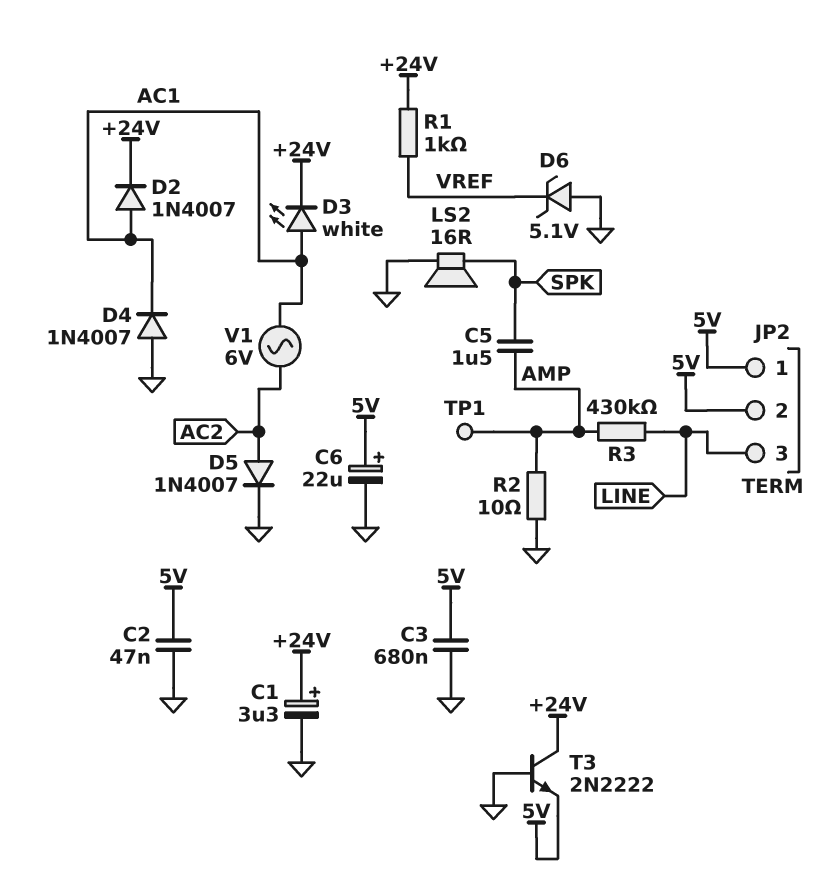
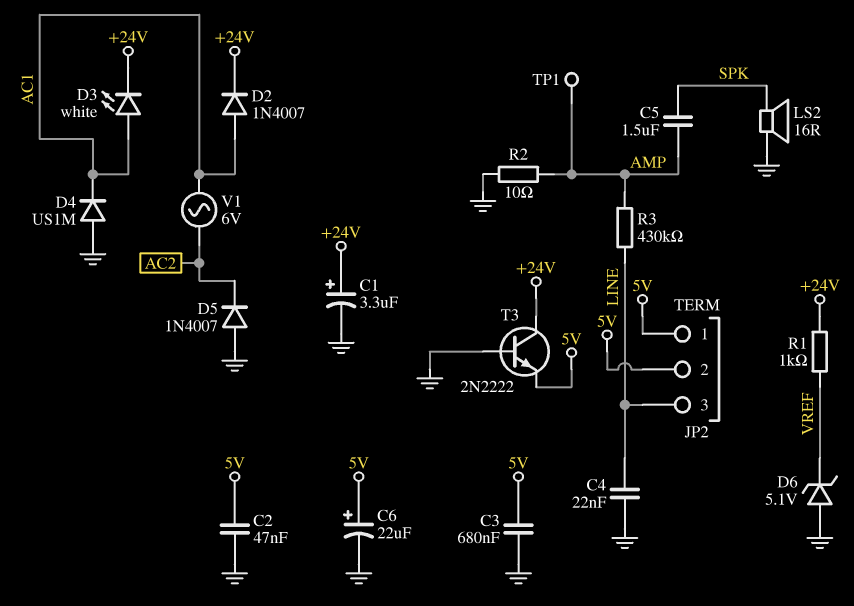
C4: none -> 22nF (GND, LINE)
D4: diode 1N4007 (A GND, K AC1) -> diode US1M (A GND, K AC1)
D5: diode 1N4007 (A AC2, K GND) -> diode 1N4007 (A GND, K AC2)

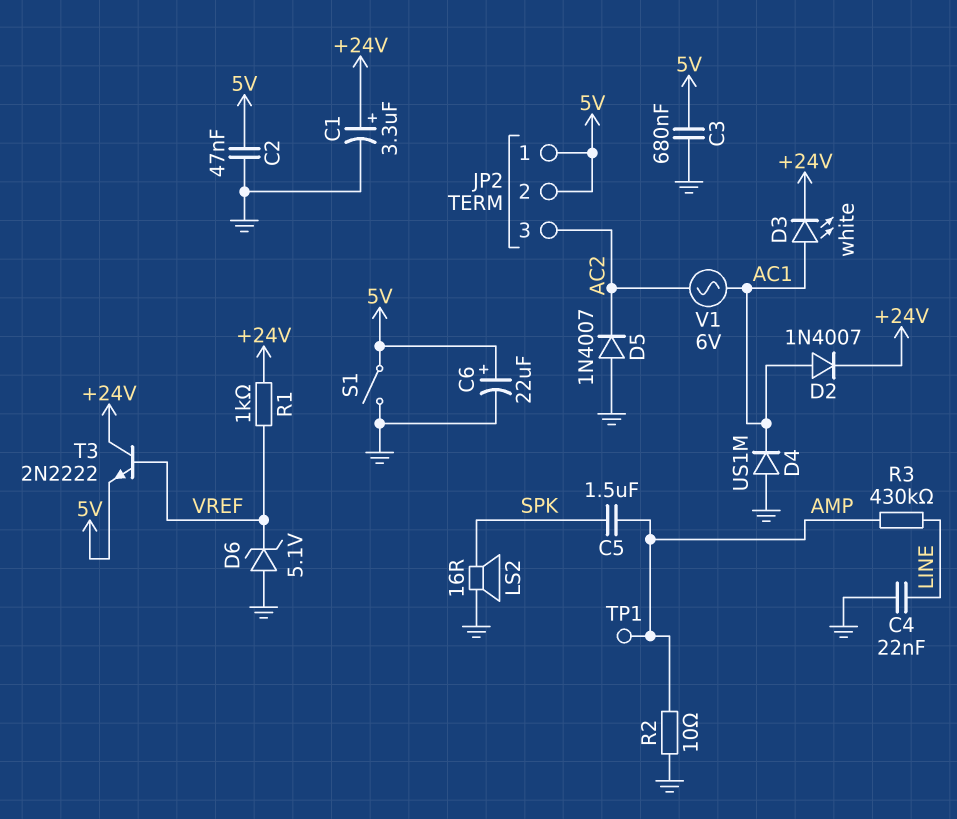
JP2 pin 3: LINE -> AC2
S1: none -> switch (5V, GND)
T3: NPN 2N2222 (B GND, C +24V, E 5V) -> NPN 2N2222 (B VREF, C +24V, E 5V)

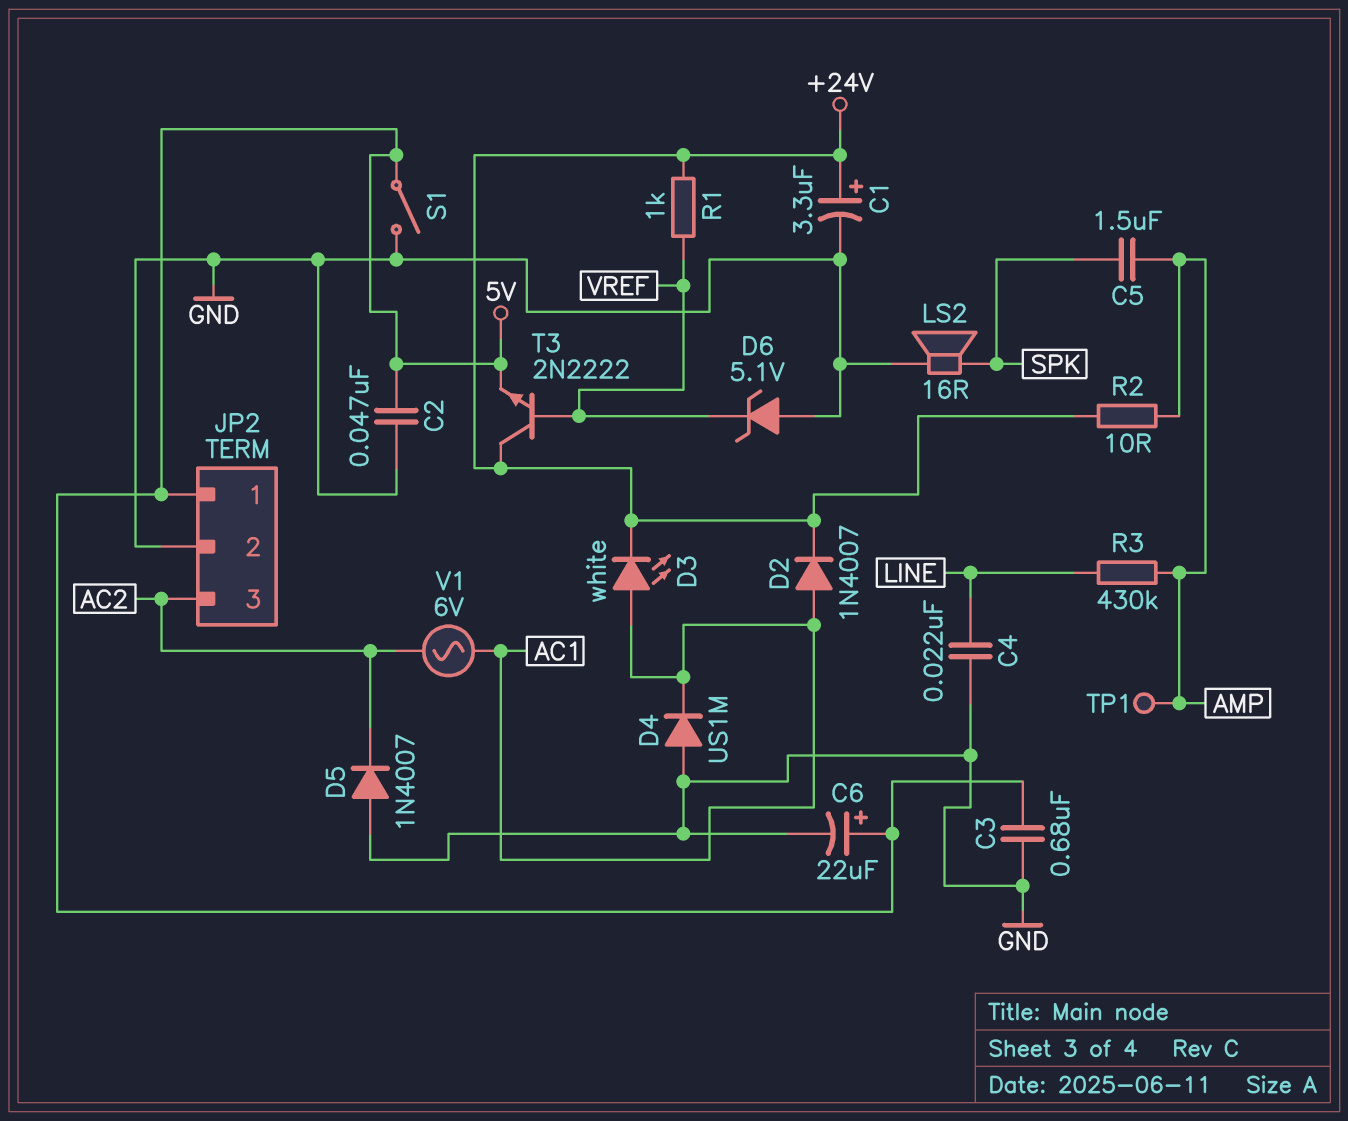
JP2 pin 2: 5V -> GND
R2: 10 (AMP, GND) -> 10 (+24V, AMP)

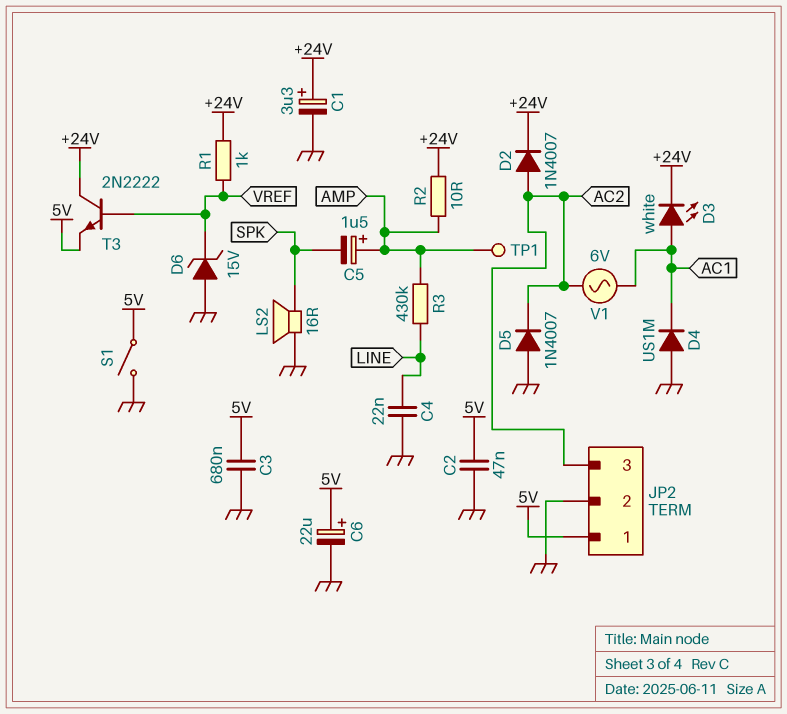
C5: 1.5uF (AMP, SPK) -> 1.5uF (plus AMP, minus SPK)
D2: diode 1N4007 (A AC1, K +24V) -> diode 1N4007 (A AC2, K +24V)
D6: zener 5.1V (A GND, K VREF) -> zener 15V (A GND, K VREF)

